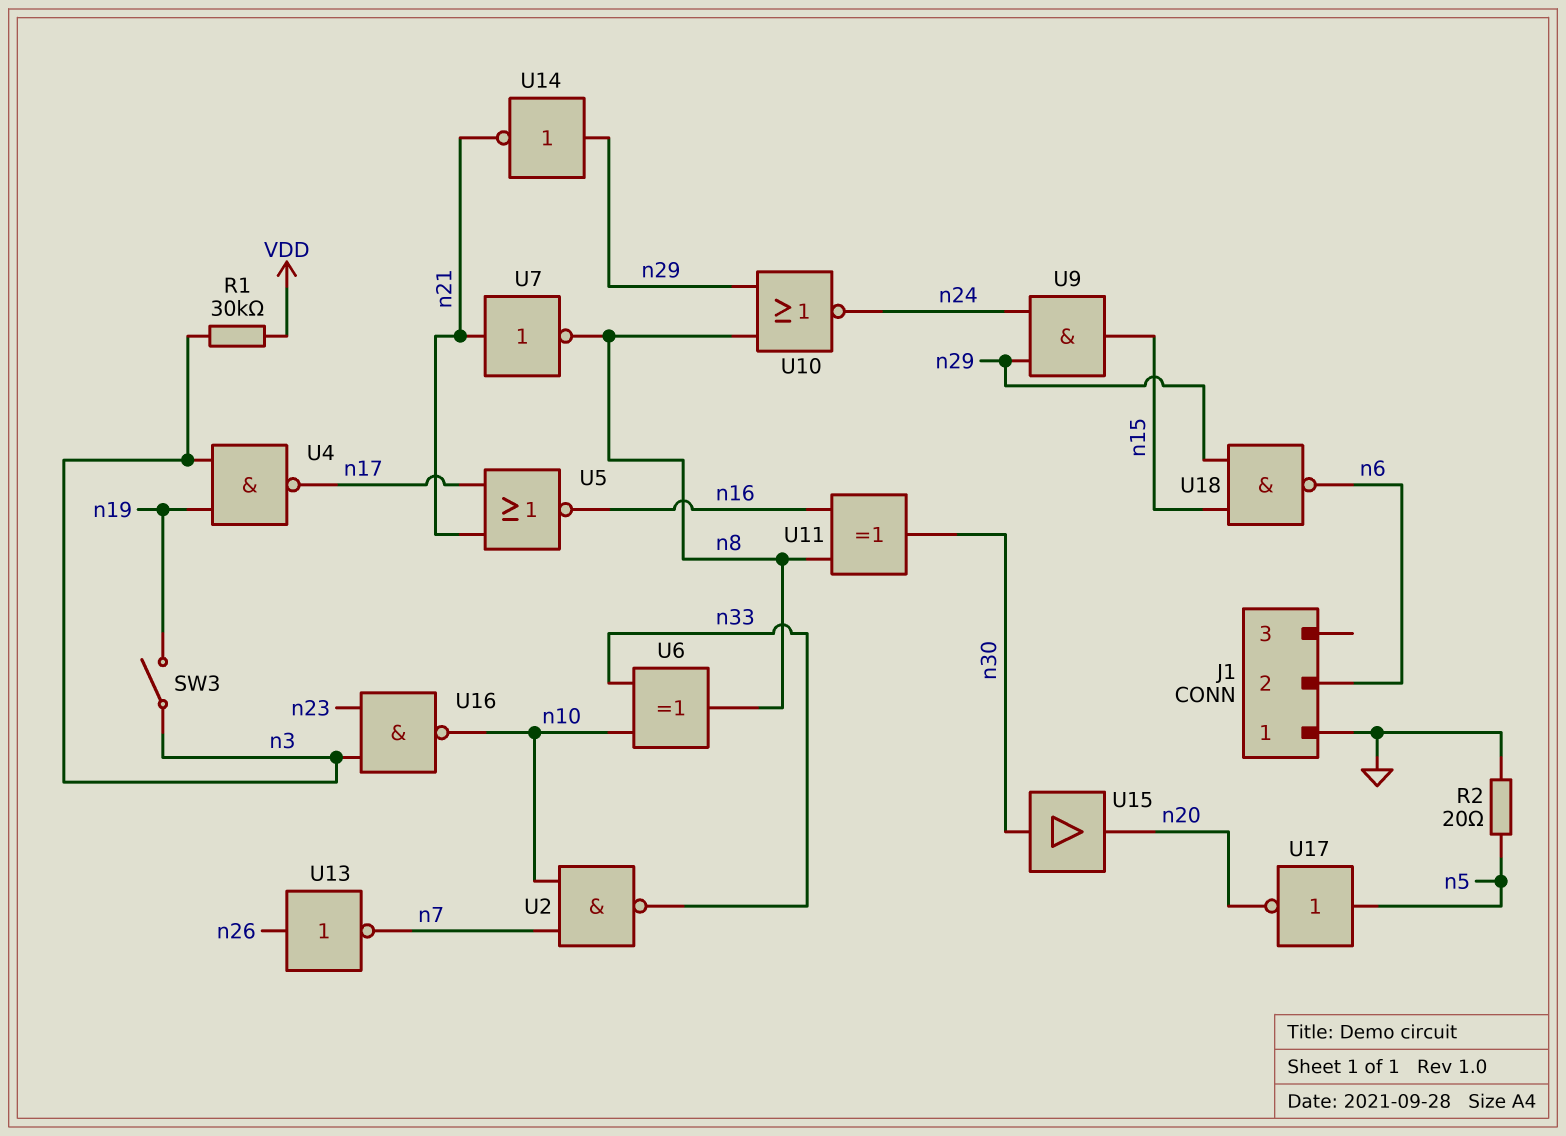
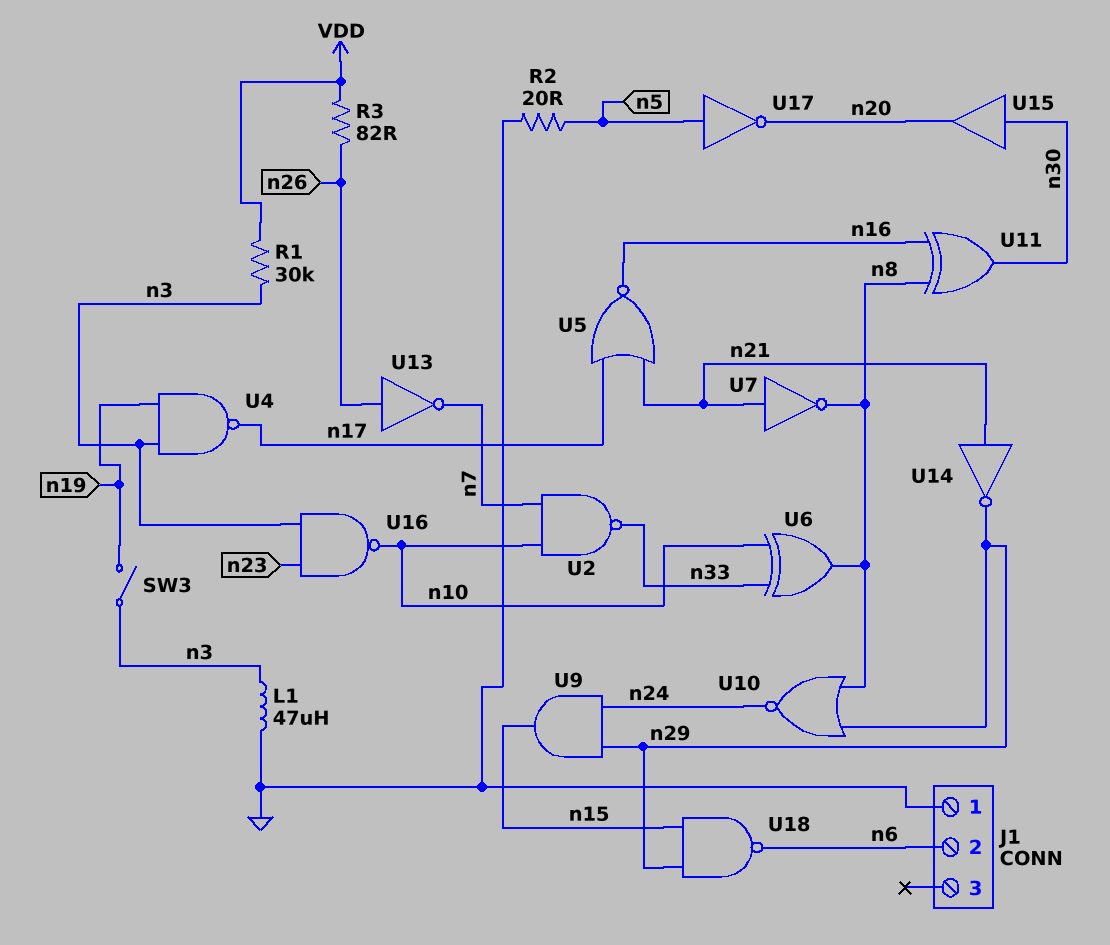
L1: none -> 47uH (GND, n3)
R3: none -> 82 (VDD, n26)
U14: NOT (in n29, out n21) -> NOT (in n21, out n29)

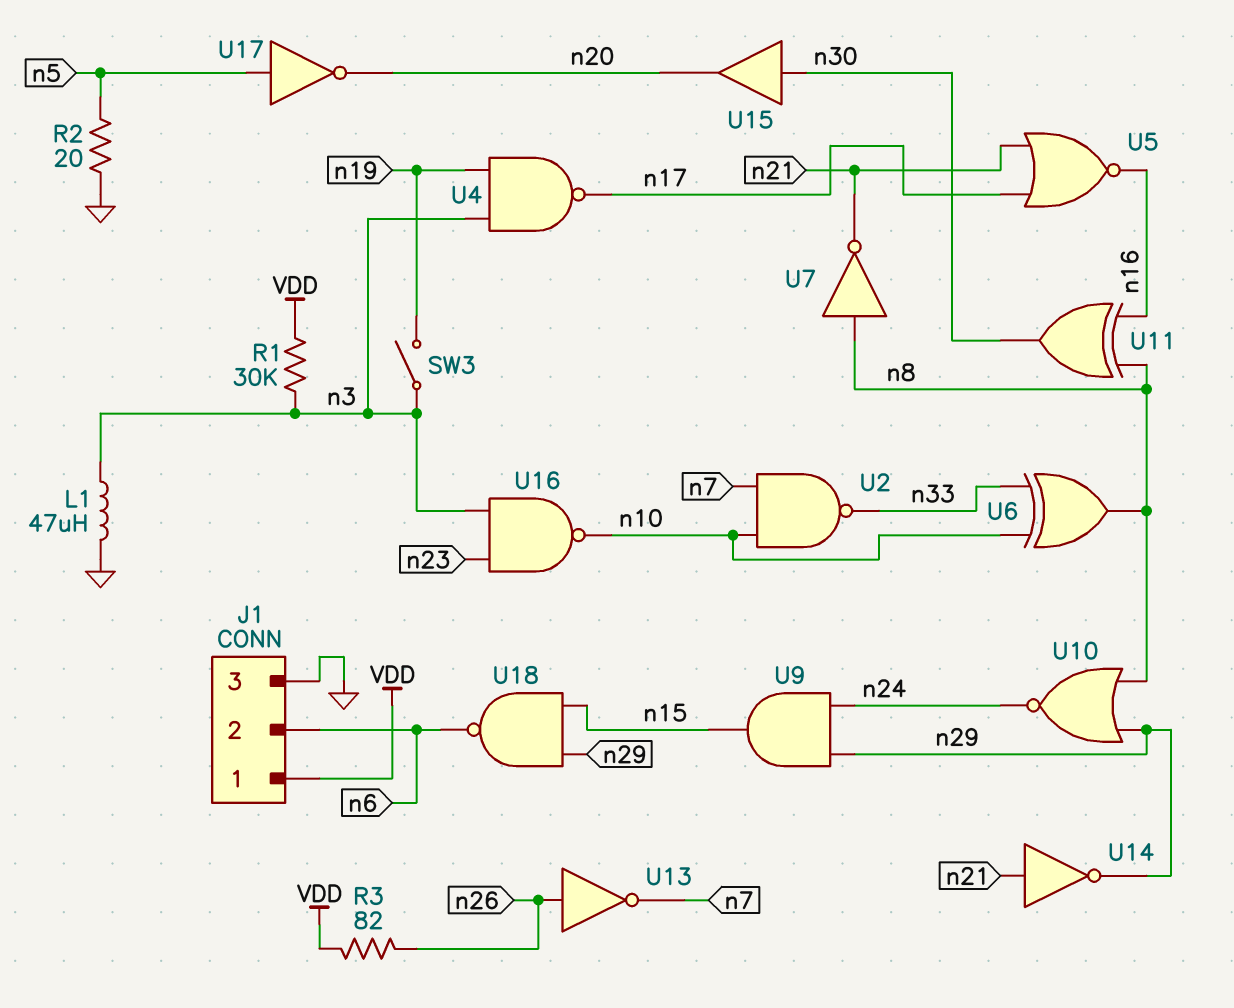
J1 pin 1: GND -> VDD
J1 pin 3: none -> GND
U7: NOT (in n21, out n8) -> NOT (in n8, out n21)

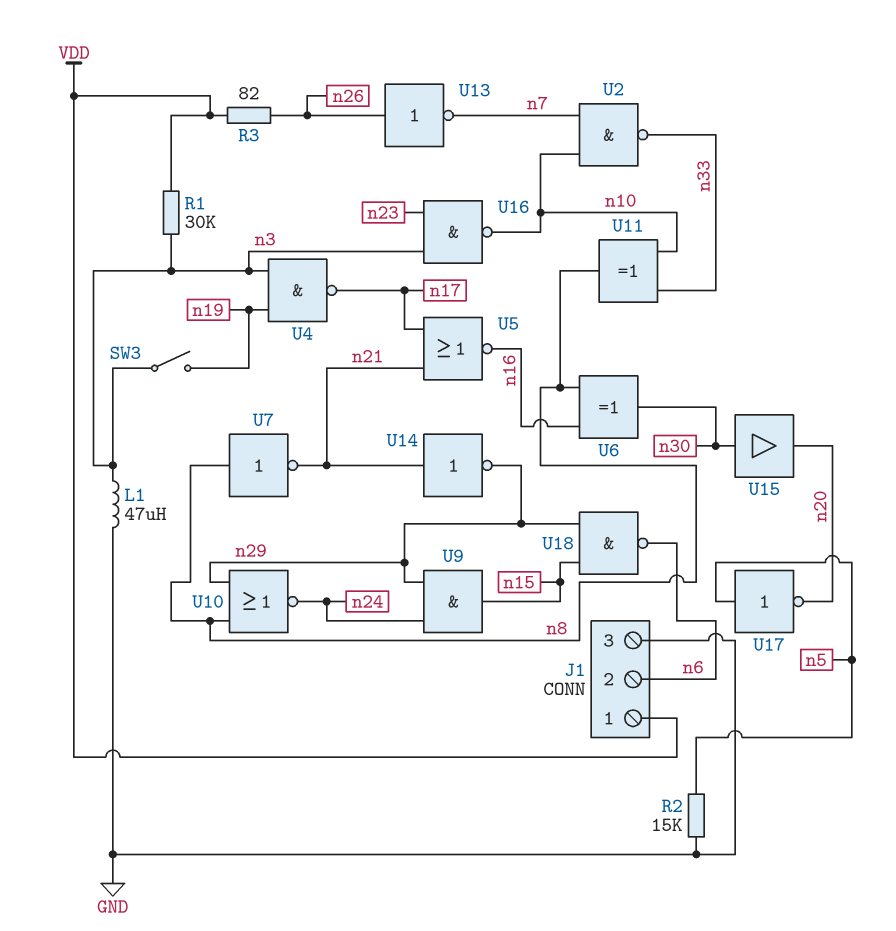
R2: 20 (GND, n5) -> 15k (GND, n5)
U6: XOR (in n10, in n33, out n8) -> XOR (in n8, in n16, out n30)
U11: XOR (in n8, in n16, out n30) -> XOR (in n10, in n33, out n8)

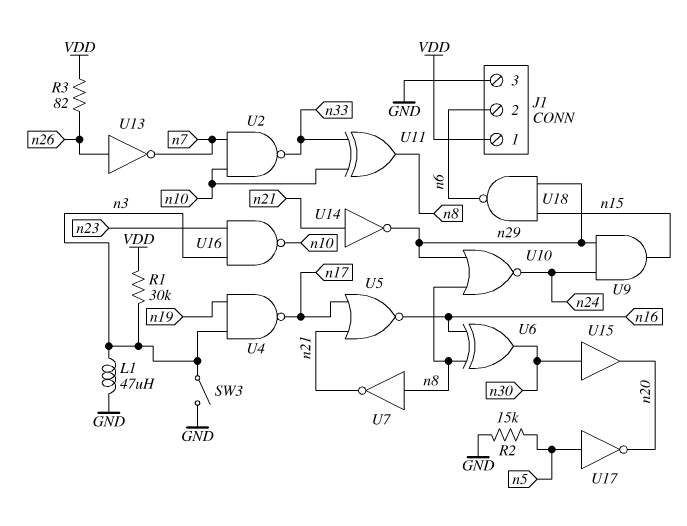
SW3: switch (n3, n19) -> switch (GND, n3)

